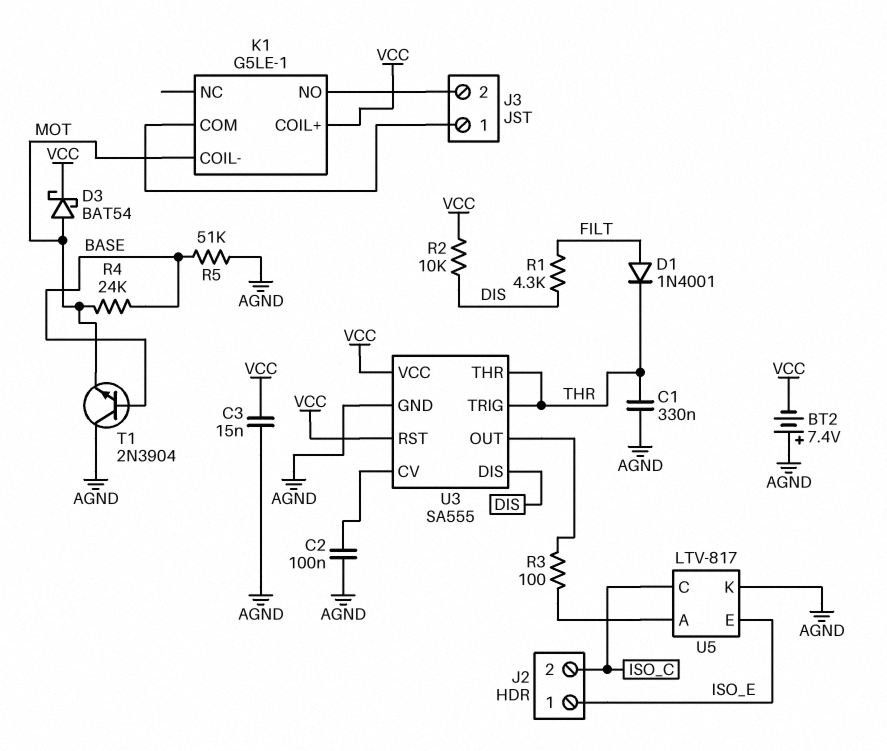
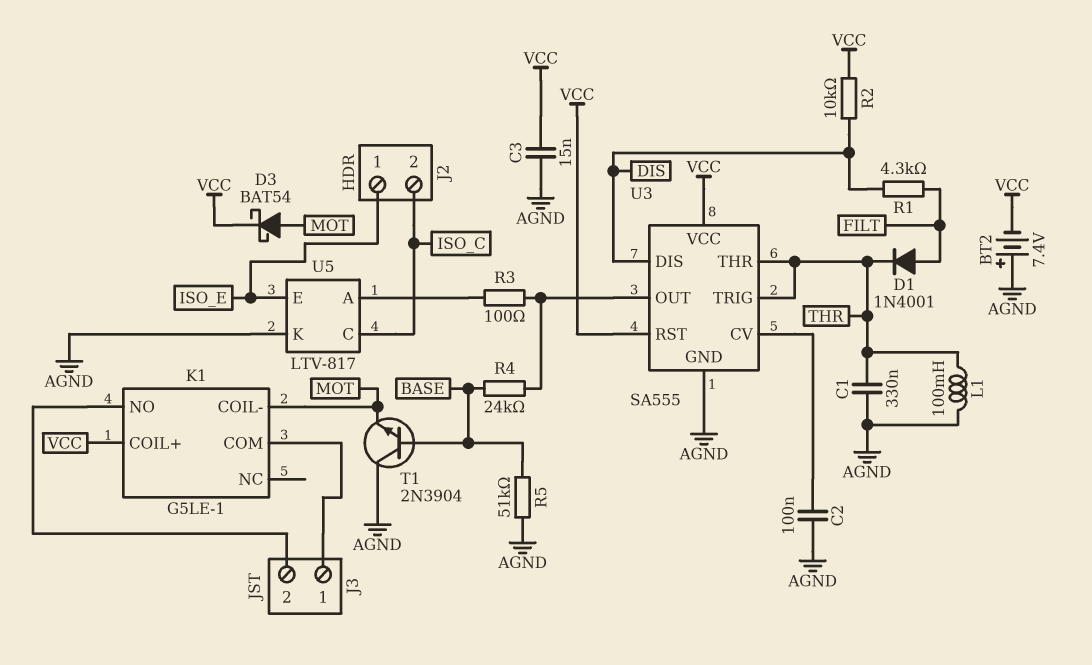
L1: none -> 100mH (AGND, THR)
R4: 24k (BASE, MOT) -> 24k (BASE, U3/OUT)

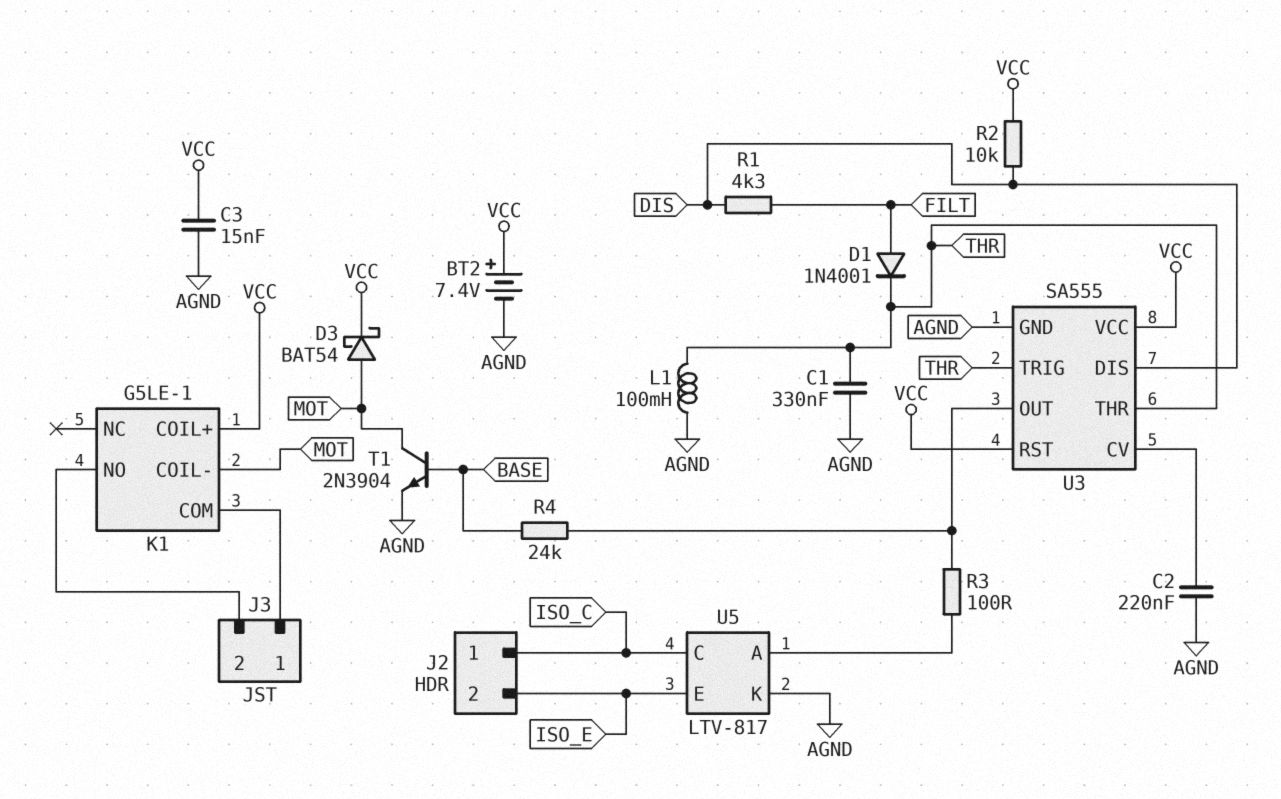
BT2: 7.4V (plus AGND, minus VCC) -> 7.4V (plus VCC, minus AGND)
C2: 100nF (AGND, U3/CV) -> 220nF (AGND, U3/CV)
J2 pin 1: ISO_E -> ISO_C
J2 pin 2: ISO_C -> ISO_E
R5: 51k (AGND, BASE) -> none
T1: NPN 2N3904 (B BASE, C AGND, E MOT) -> NPN 2N3904 (B BASE, C MOT, E AGND)

